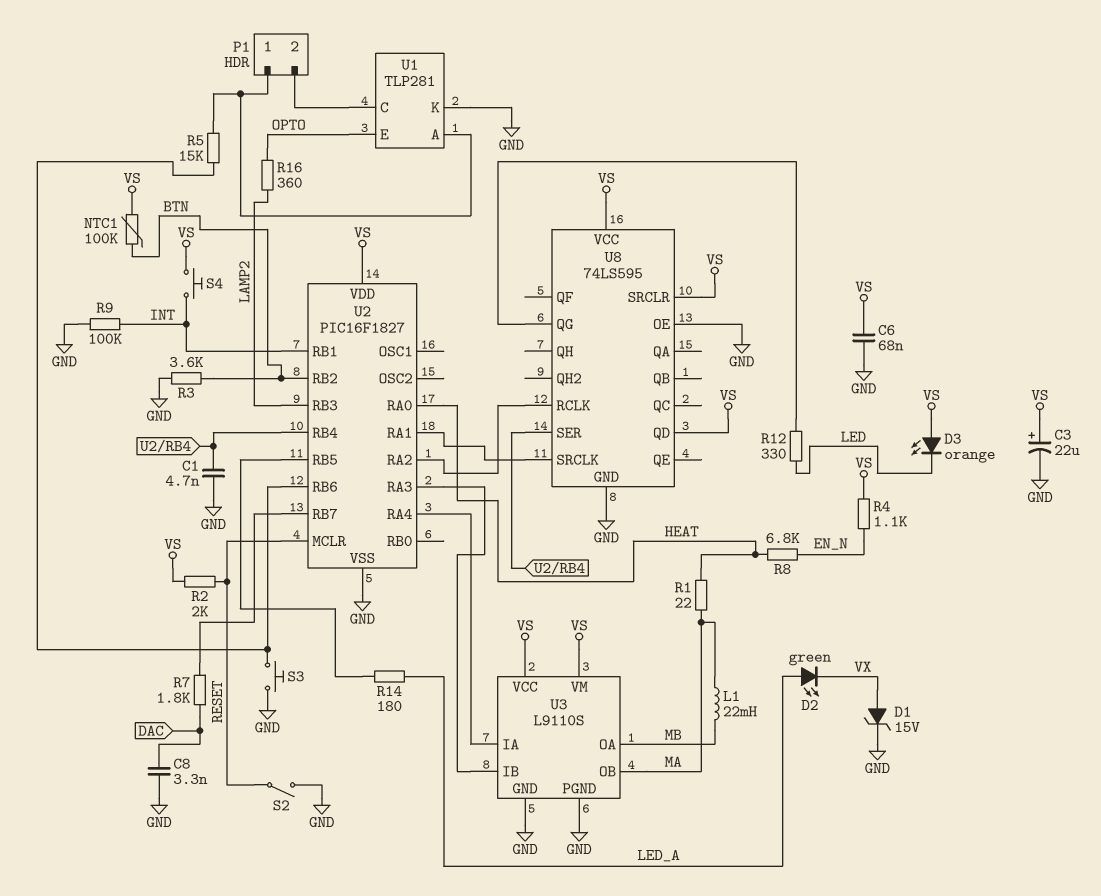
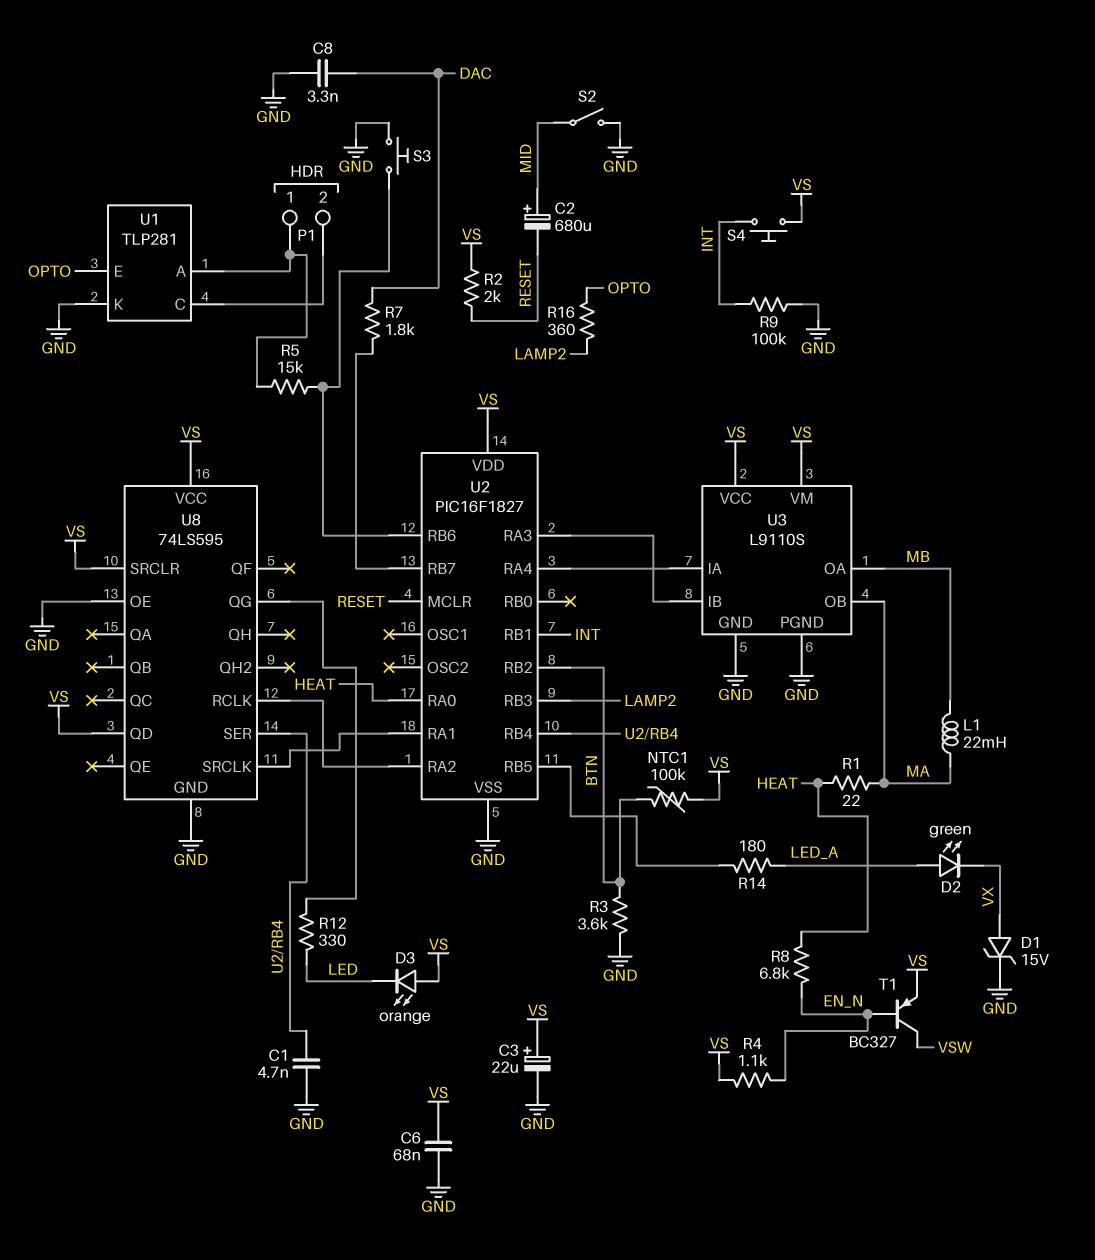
C2: none -> 680uF (plus MID, minus RESET)
S2: switch (GND, RESET) -> switch (GND, MID)
T1: none -> PNP BC327 (B EN_N, C VSW, E VS)

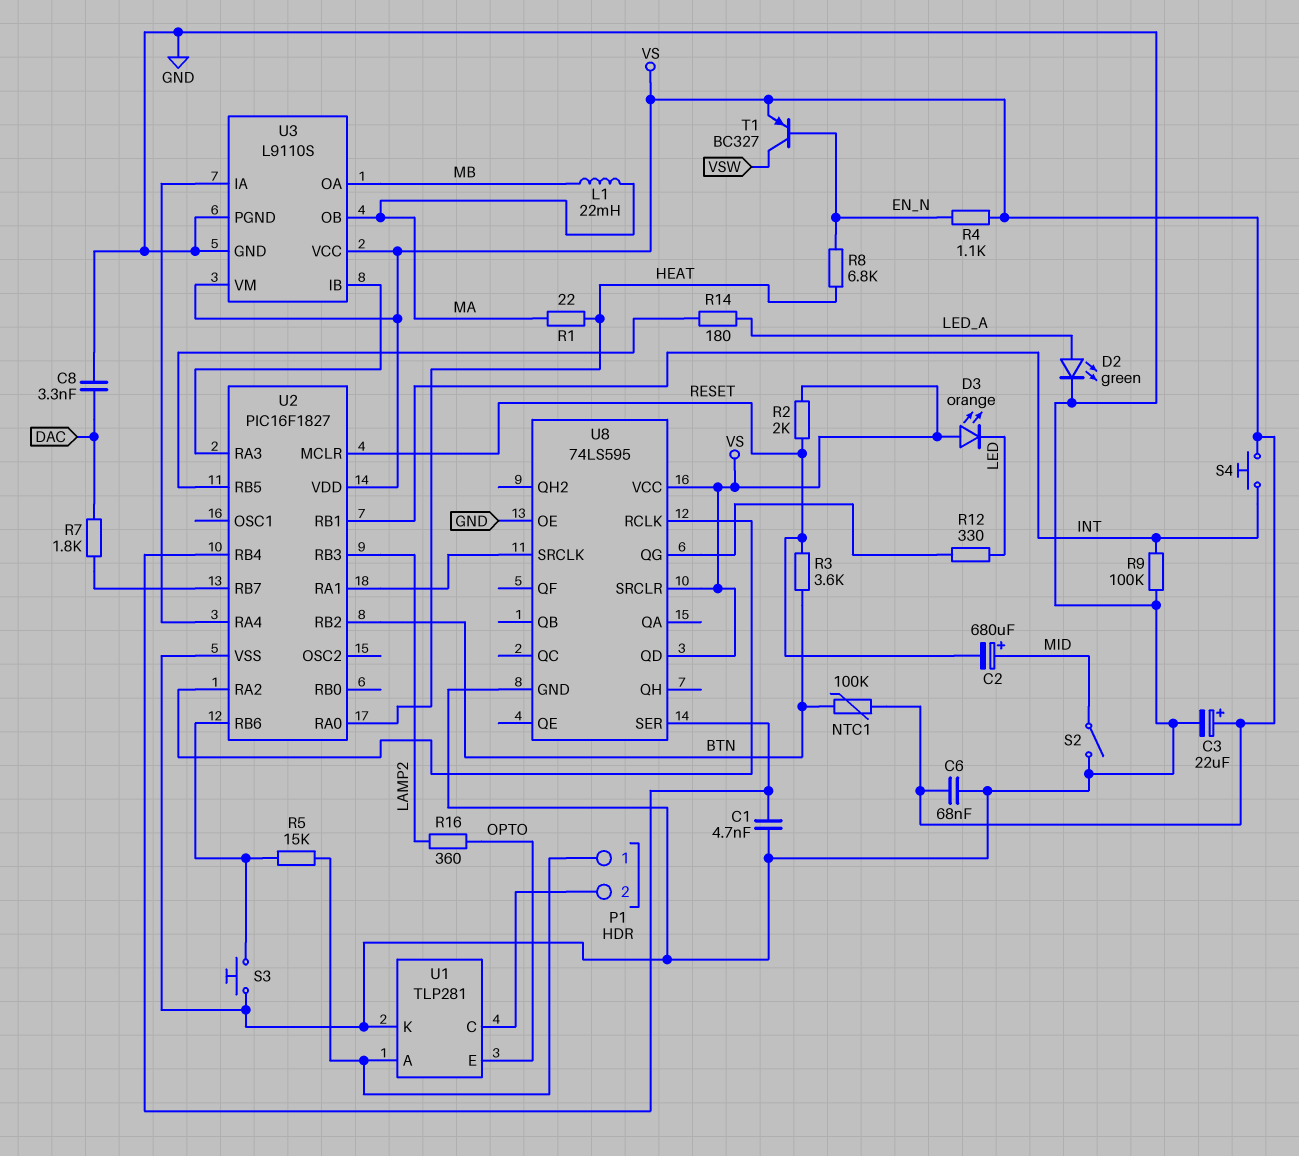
D1: zener 15V (A VX, K GND) -> none
D2: LED green (A LED_A, K VX) -> LED green (A LED_A, K GND)
R3: 3.6k (BTN, GND) -> 3.6k (BTN, RESET)

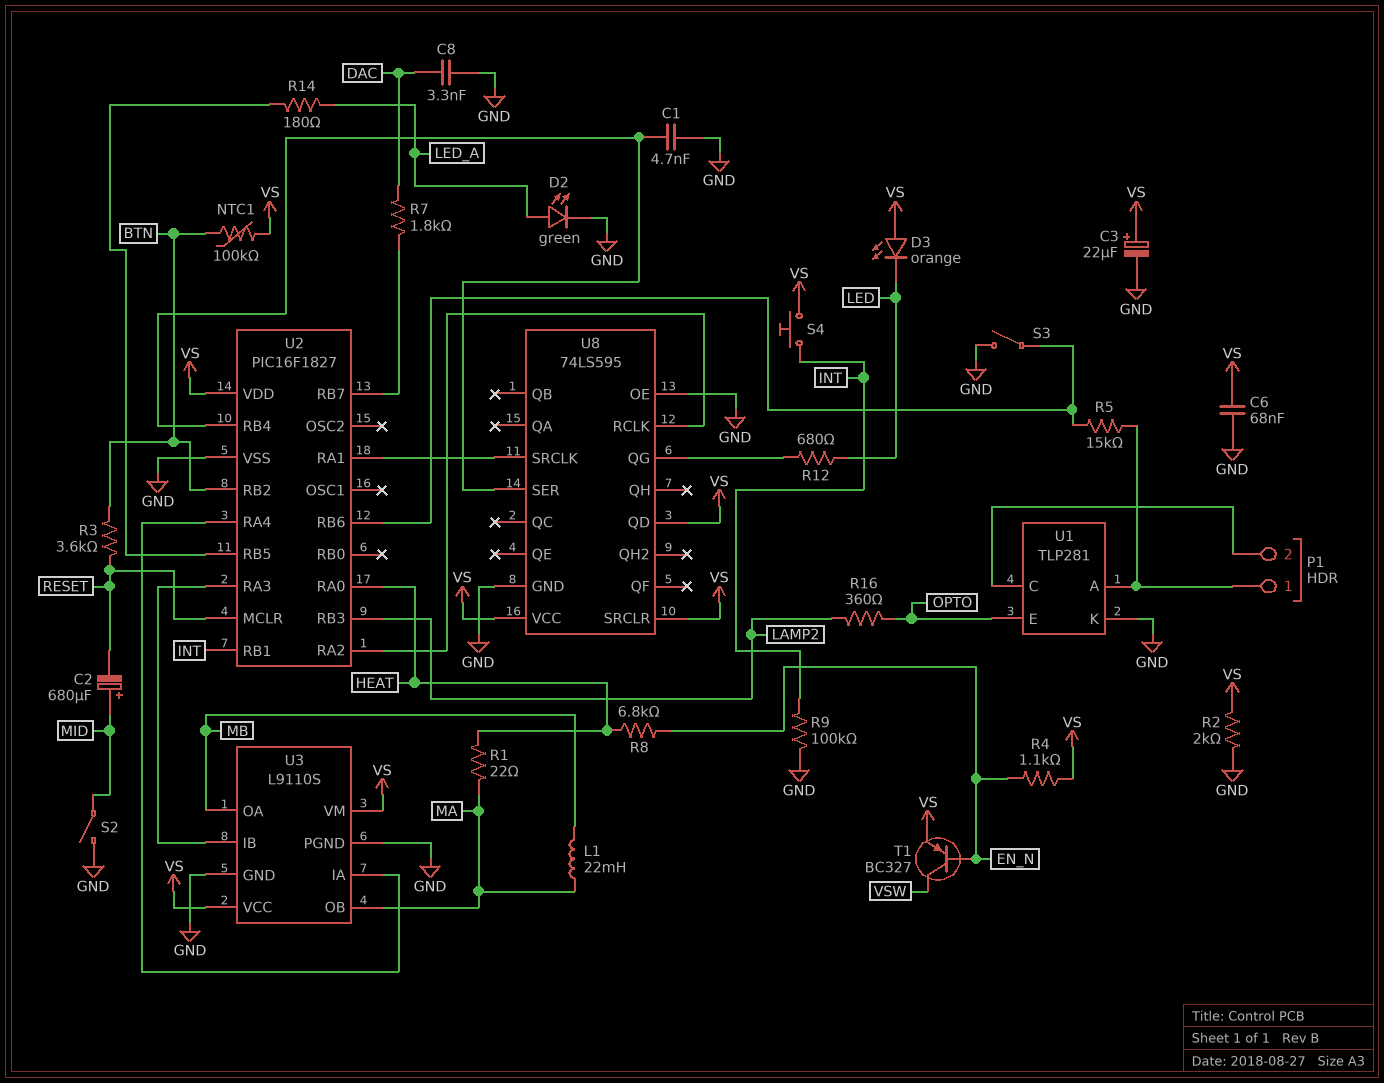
R2: 2k (RESET, VS) -> 2k (GND, VS)
R12: 330 (LED, U8/QG) -> 680 (LED, U8/QG)
S3: button (GND, U2/RB6) -> switch (GND, U2/RB6)

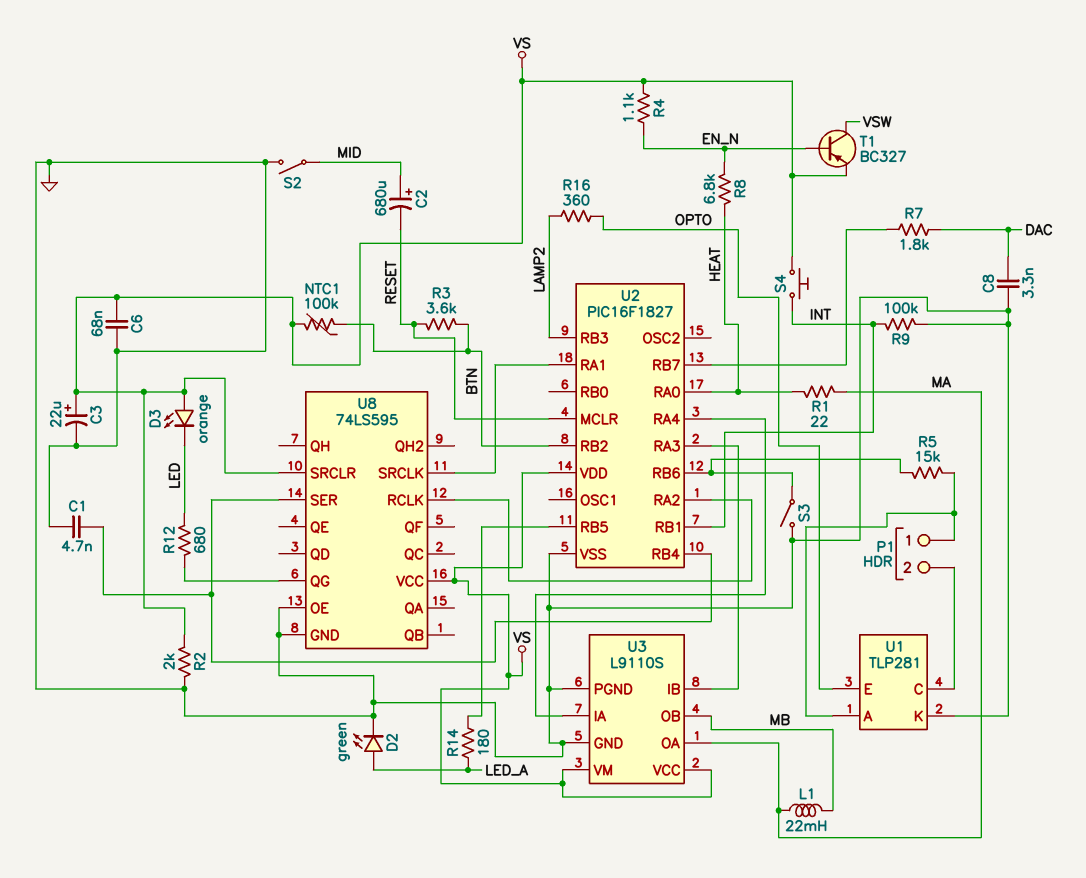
U3 pin OA: MB -> MA
U3 pin OB: MA -> MB
U8 pin QD: VS -> none

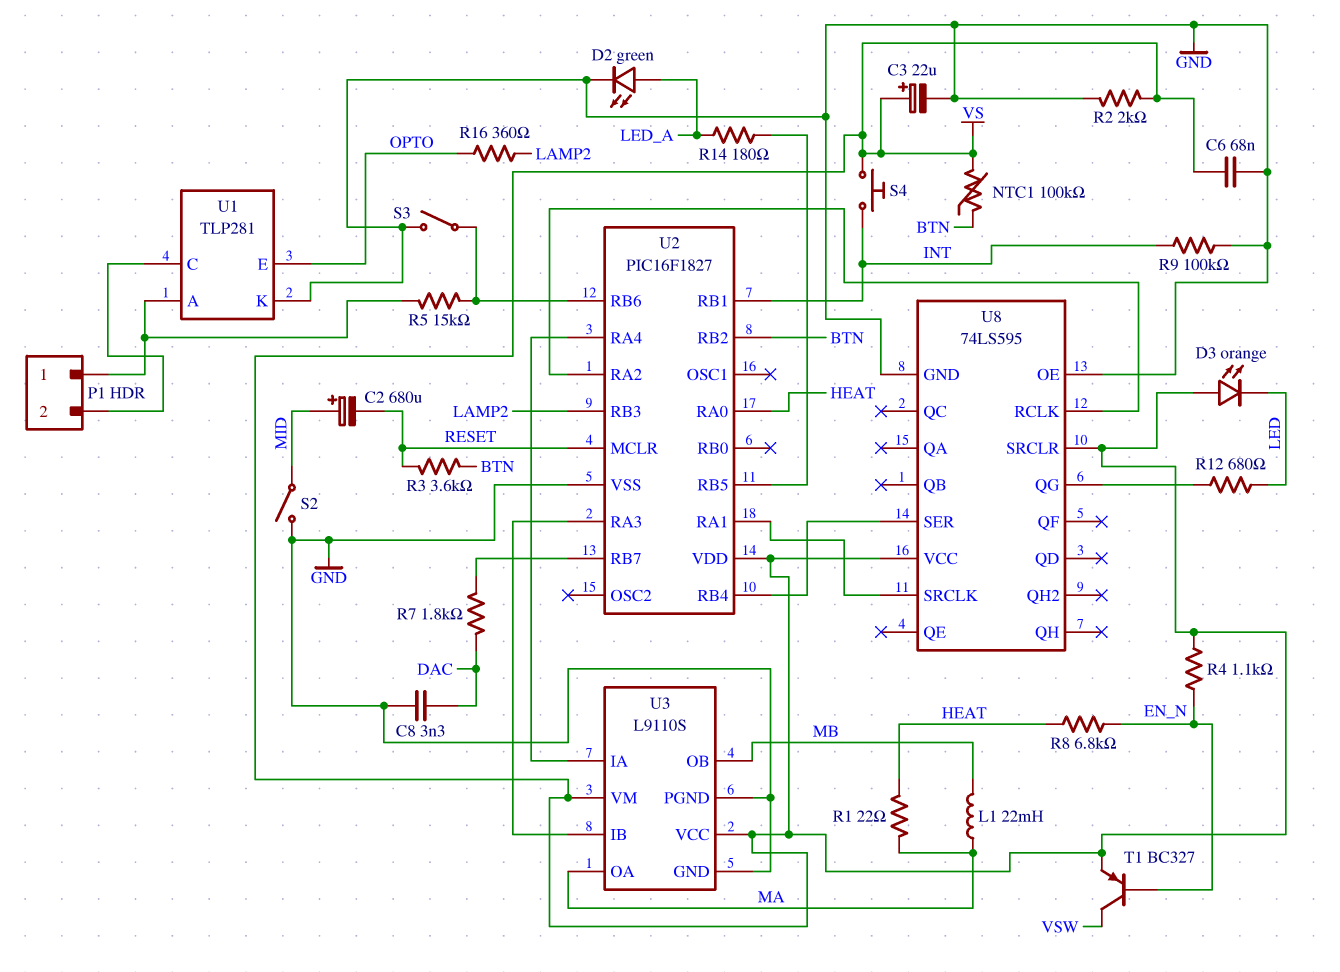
C1: 4.7nF (GND, U2/RB4) -> none

